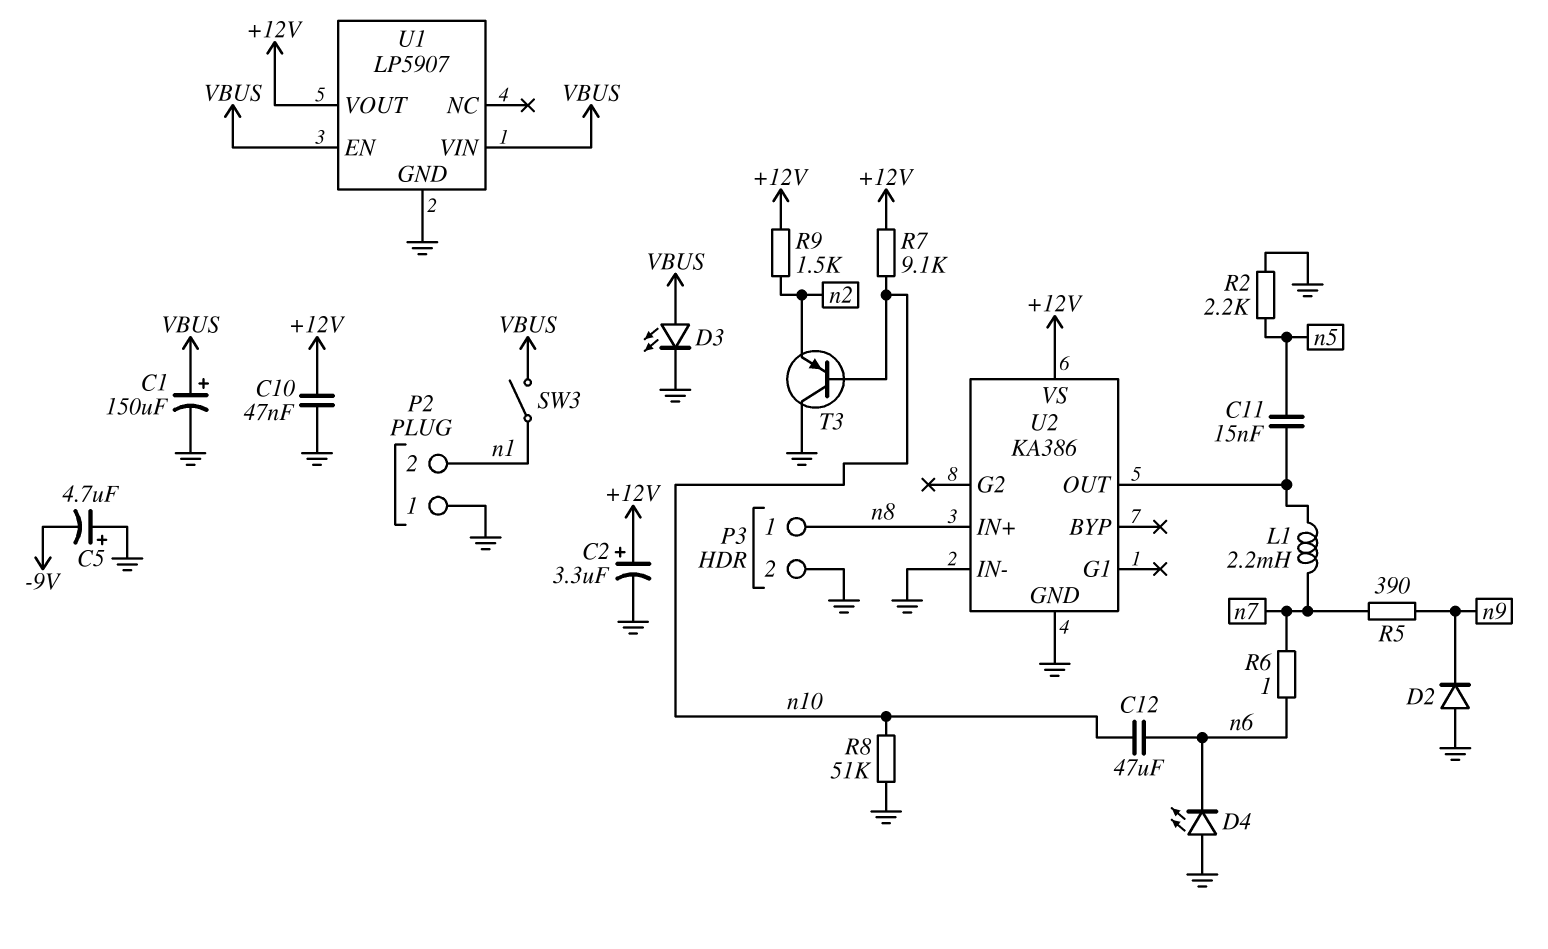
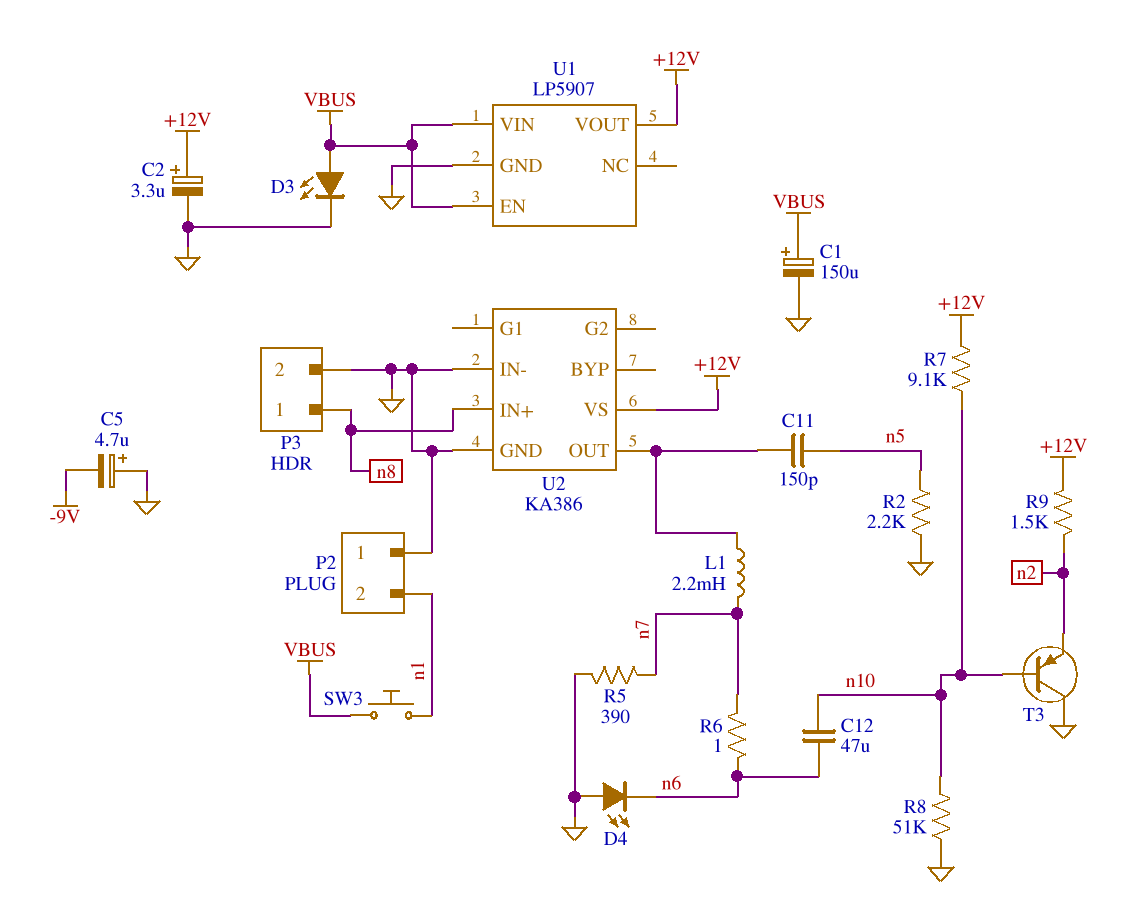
C10: 47nF (+12V, GND) -> none
C11: 15nF (U2/OUT, n5) -> 150pF (U2/OUT, n5)
D2: diode (A GND, K n9) -> none
R5: 390 (n7, n9) -> 390 (GND, n7)
SW3: switch (VBUS, n1) -> button (VBUS, n1)

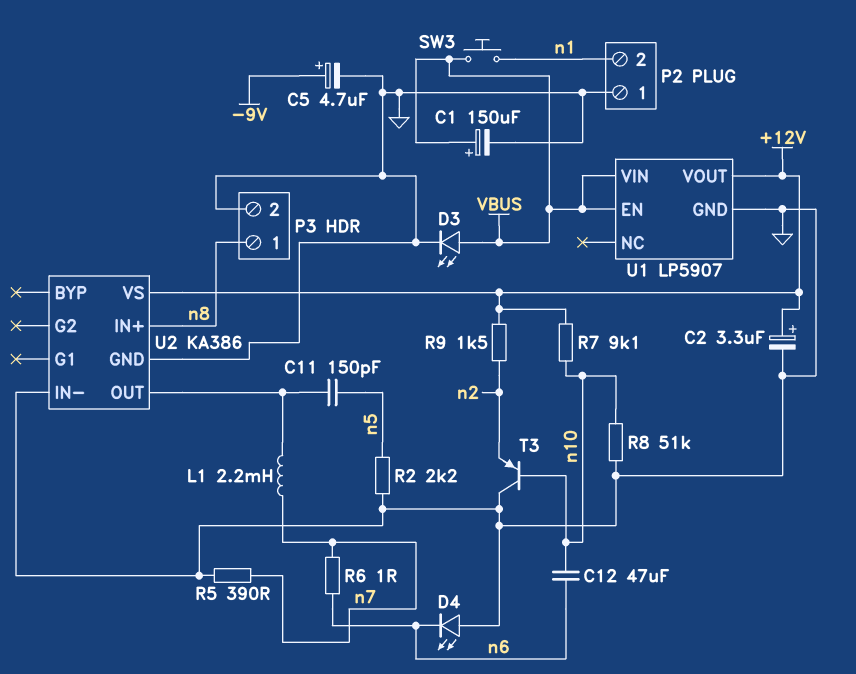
C5: 4.7uF (plus GND, minus -9V) -> 4.7uF (plus -9V, minus GND)

